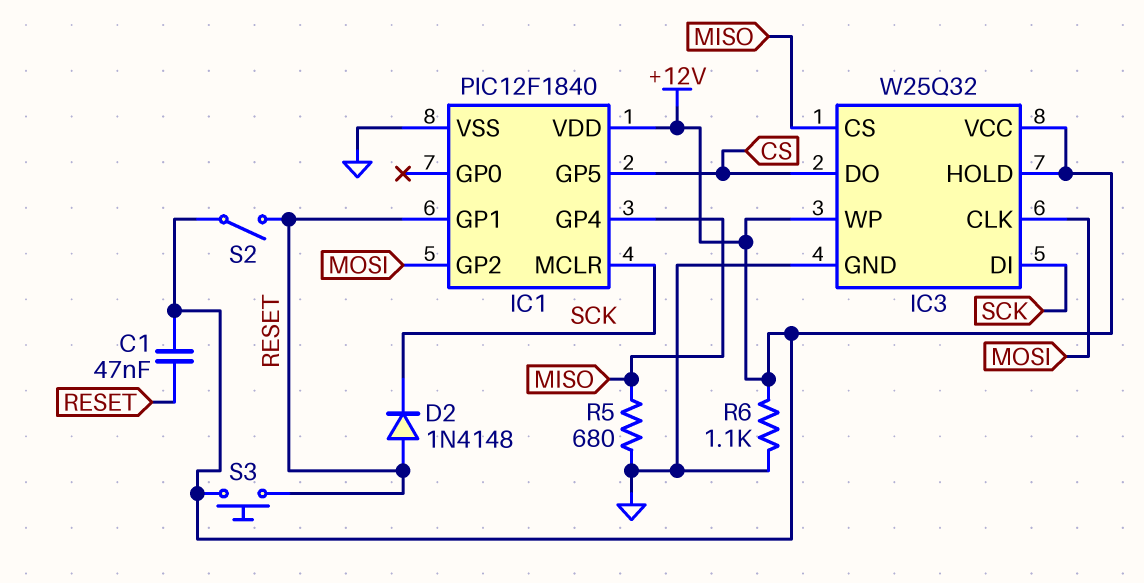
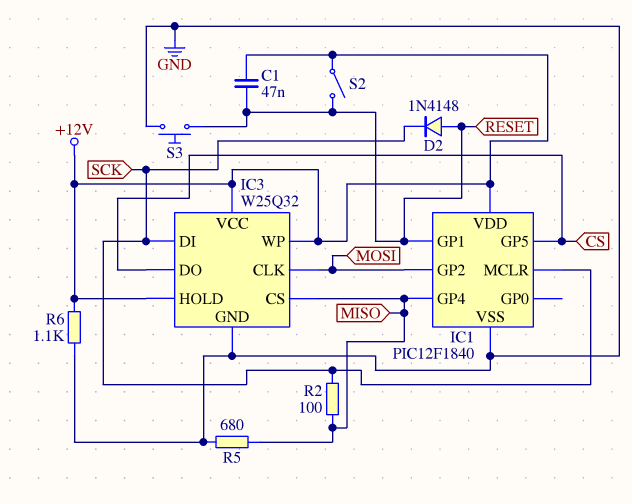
R2: none -> 100 (MISO, SCK)
S3: button (+12V, RESET) -> button (GND, RESET)

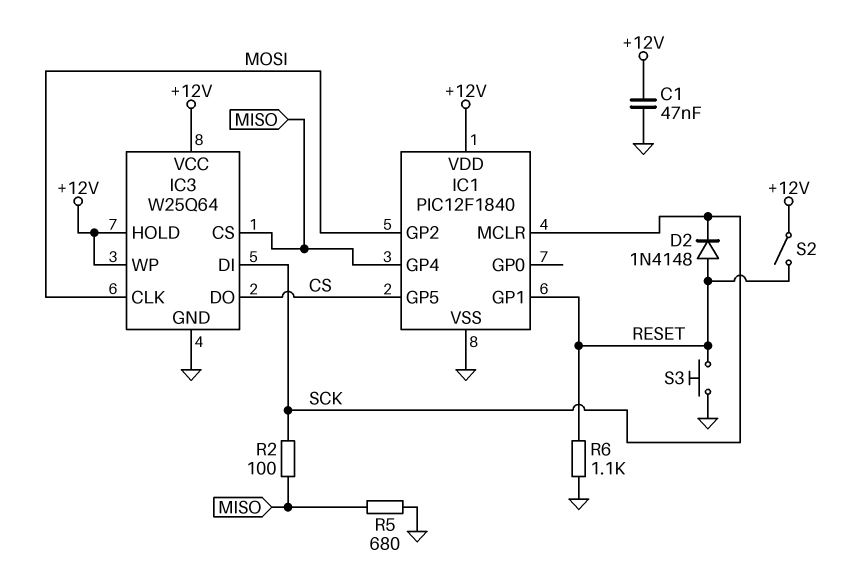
C1: 47nF (+12V, RESET) -> 47nF (+12V, GND)
IC3: W25Q32 -> W25Q64
R6: 1.1k (+12V, GND) -> 1.1k (GND, RESET)

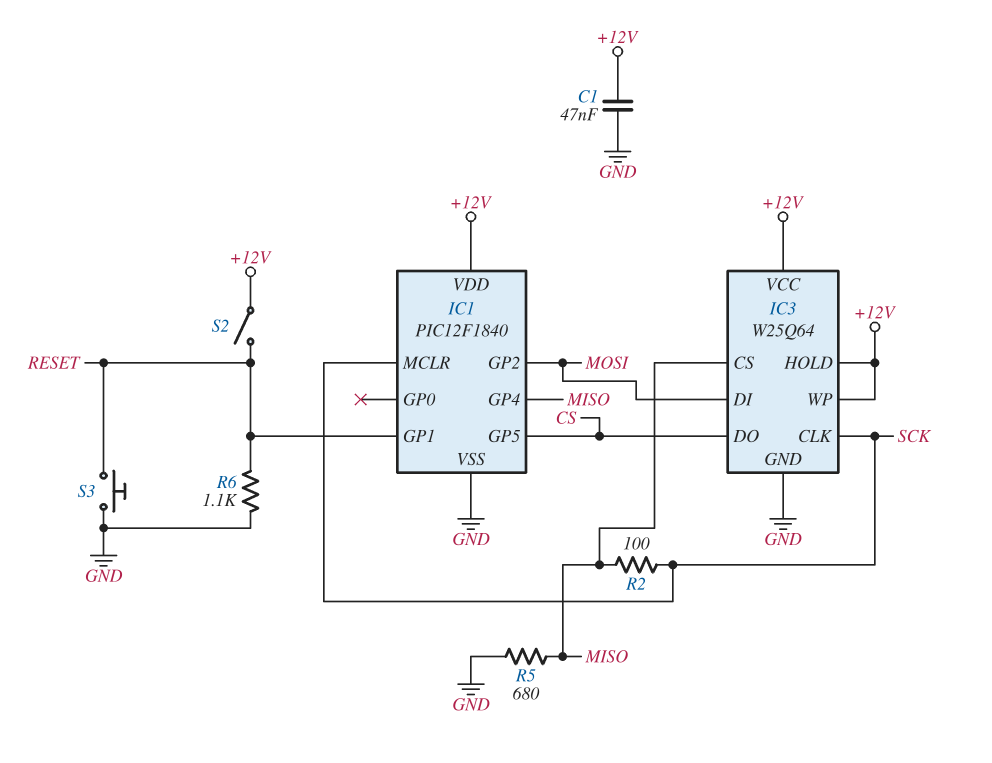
D2: diode 1N4148 (A RESET, K SCK) -> none
IC3 pin CLK: MOSI -> SCK
IC3 pin DI: SCK -> MOSI

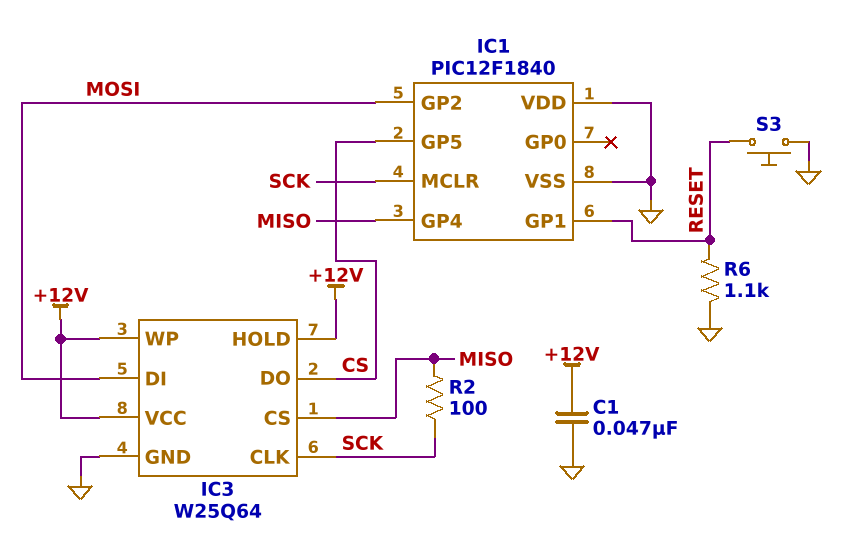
IC1 pin VDD: +12V -> GND
R5: 680 (GND, MISO) -> none
S2: switch (+12V, RESET) -> none

